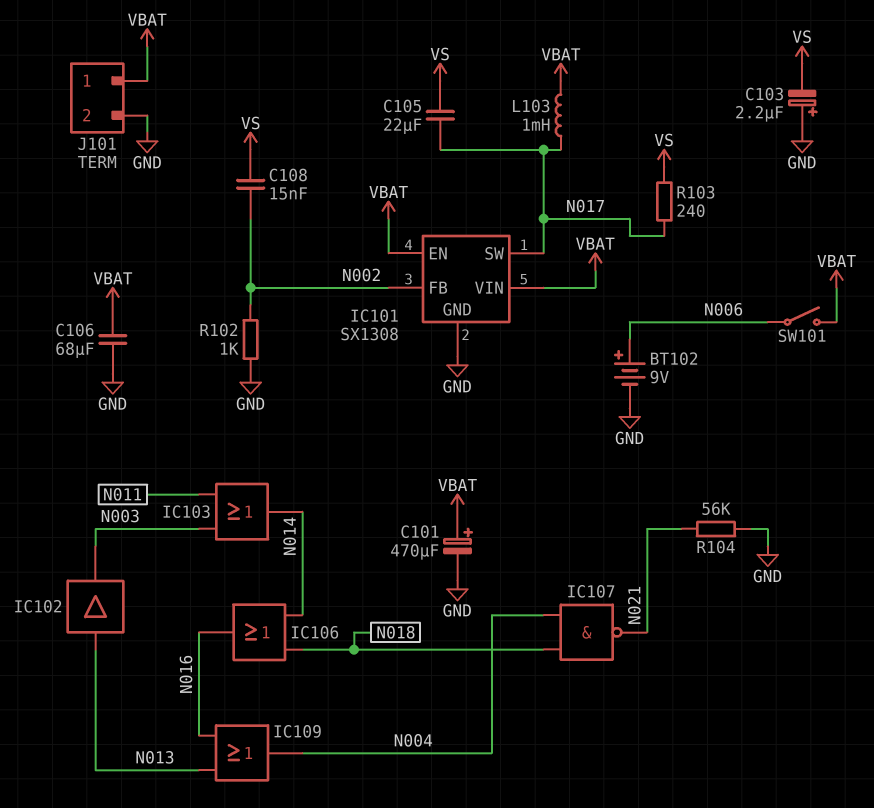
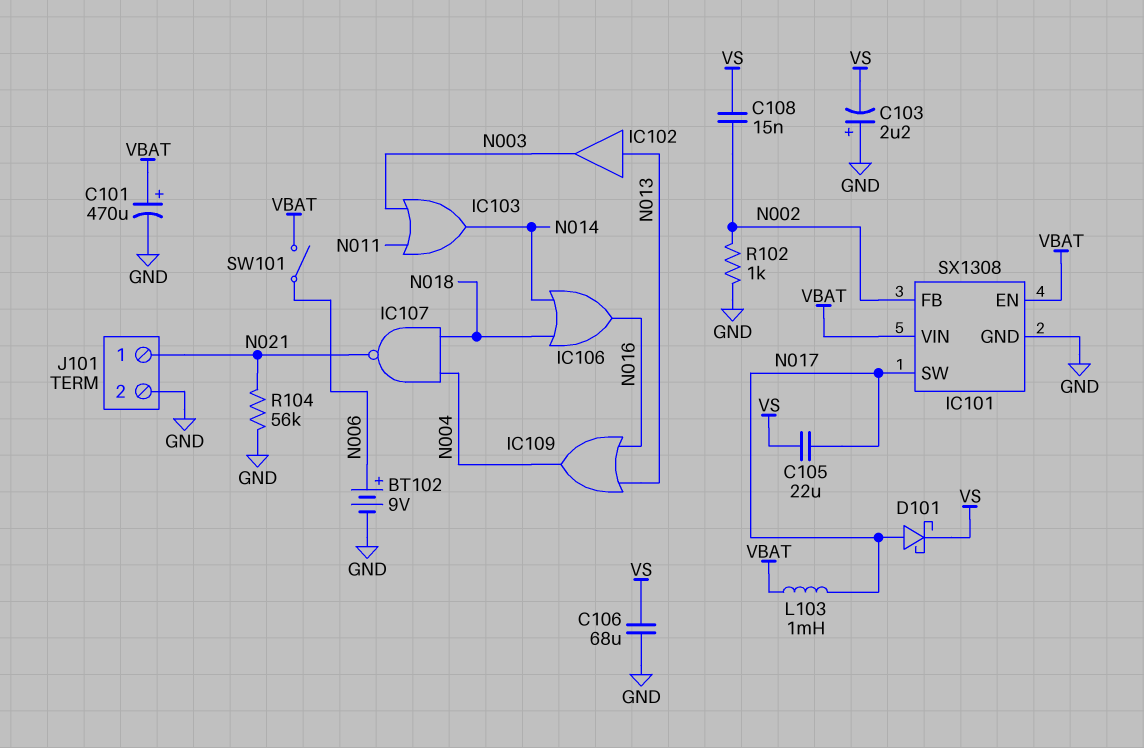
C106: 68uF (GND, VBAT) -> 68uF (GND, VS)
D101: none -> schottky (A N017, K VS)
J101 pin 1: VBAT -> N021
R103: 240 (N017, VS) -> none

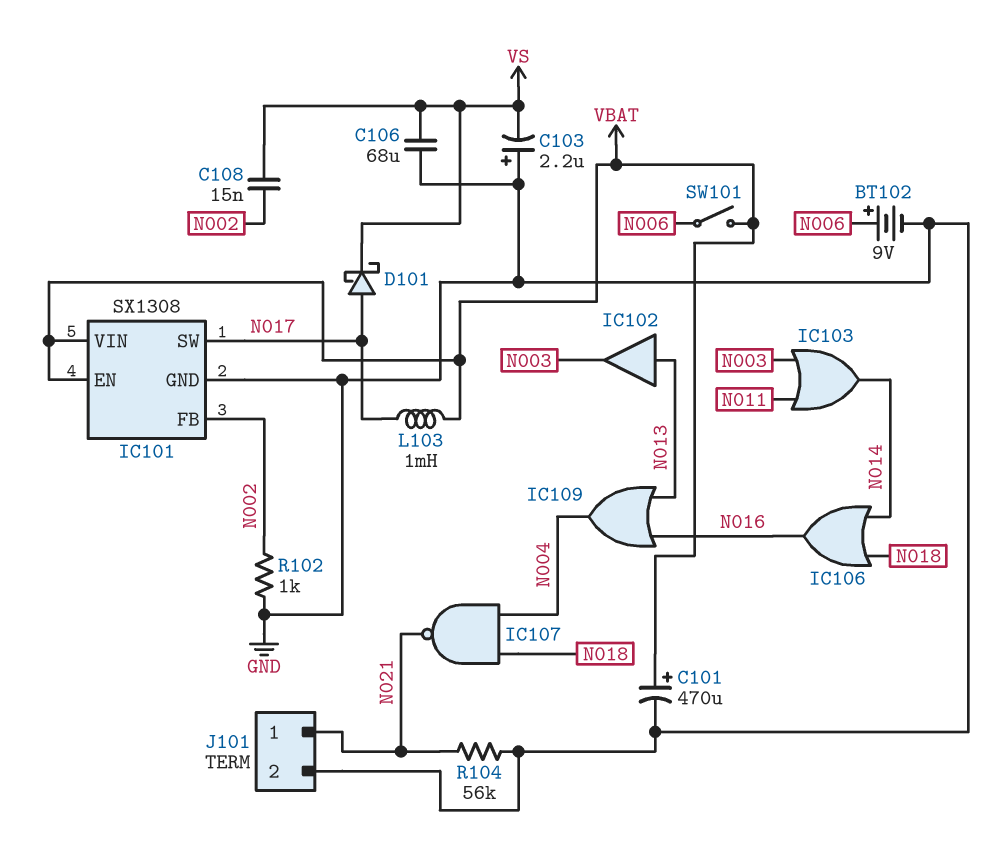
C105: 22uF (N017, VS) -> none

